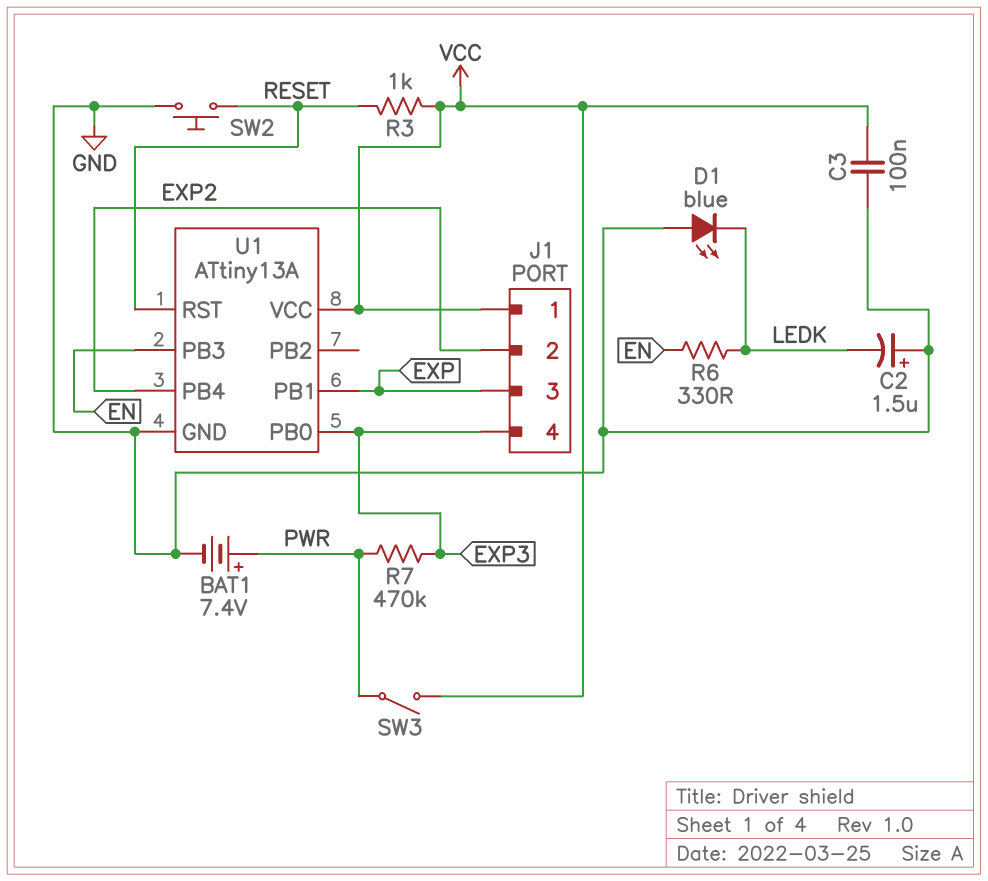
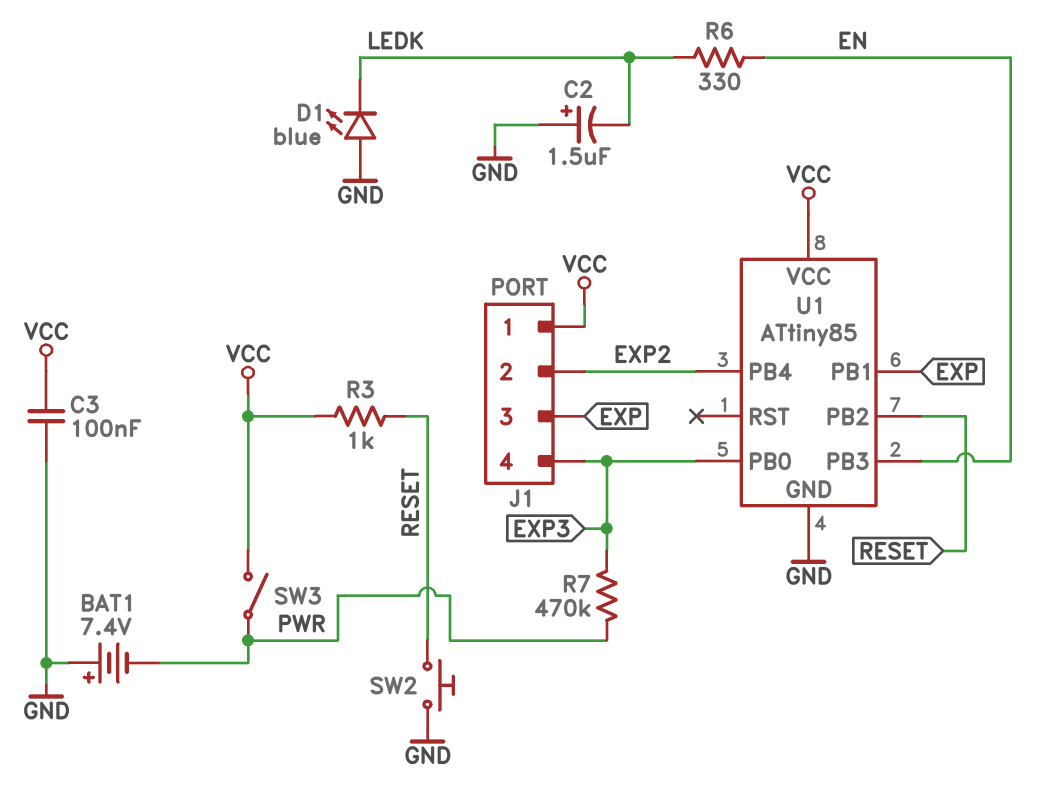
BAT1: 7.4V (plus PWR, minus GND) -> 7.4V (plus GND, minus PWR)
U1: ATtiny13A -> ATtiny85
U1 pin PB2: none -> RESET
U1 pin RST: RESET -> none

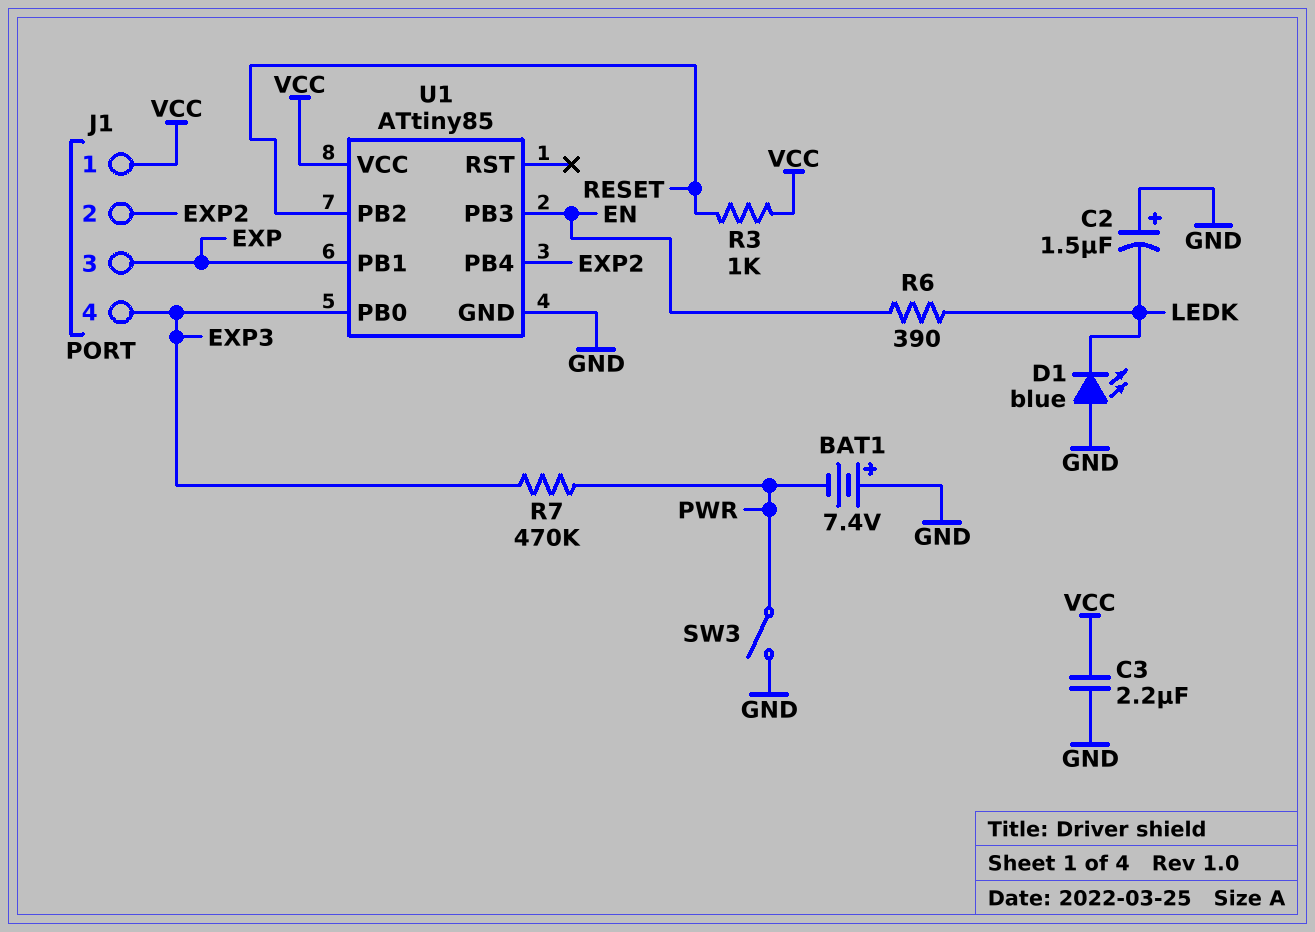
C3: 100nF (GND, VCC) -> 2.2uF (GND, VCC)
R6: 330 (EN, LEDK) -> 390 (EN, LEDK)
SW2: button (GND, RESET) -> none
SW3: switch (PWR, VCC) -> switch (GND, PWR)

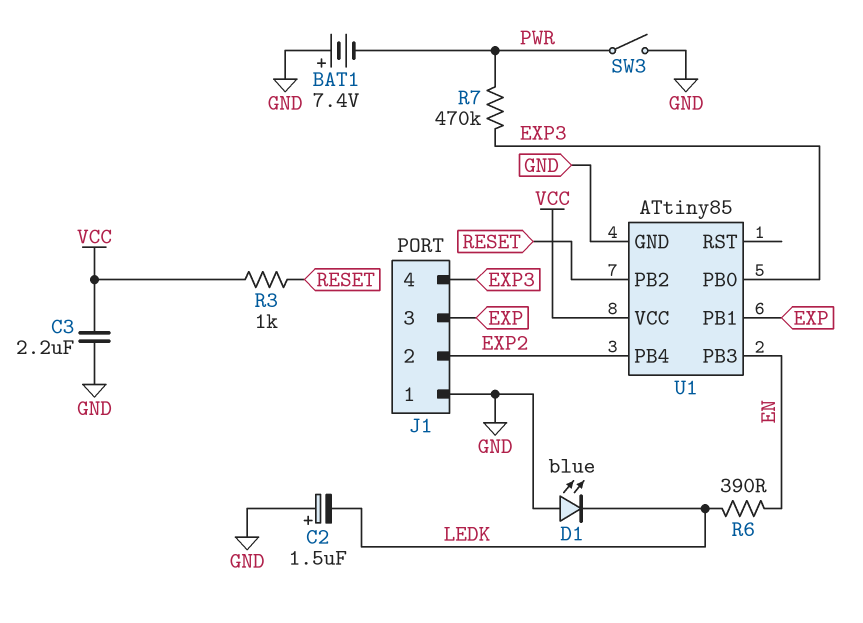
J1 pin 1: VCC -> GND

